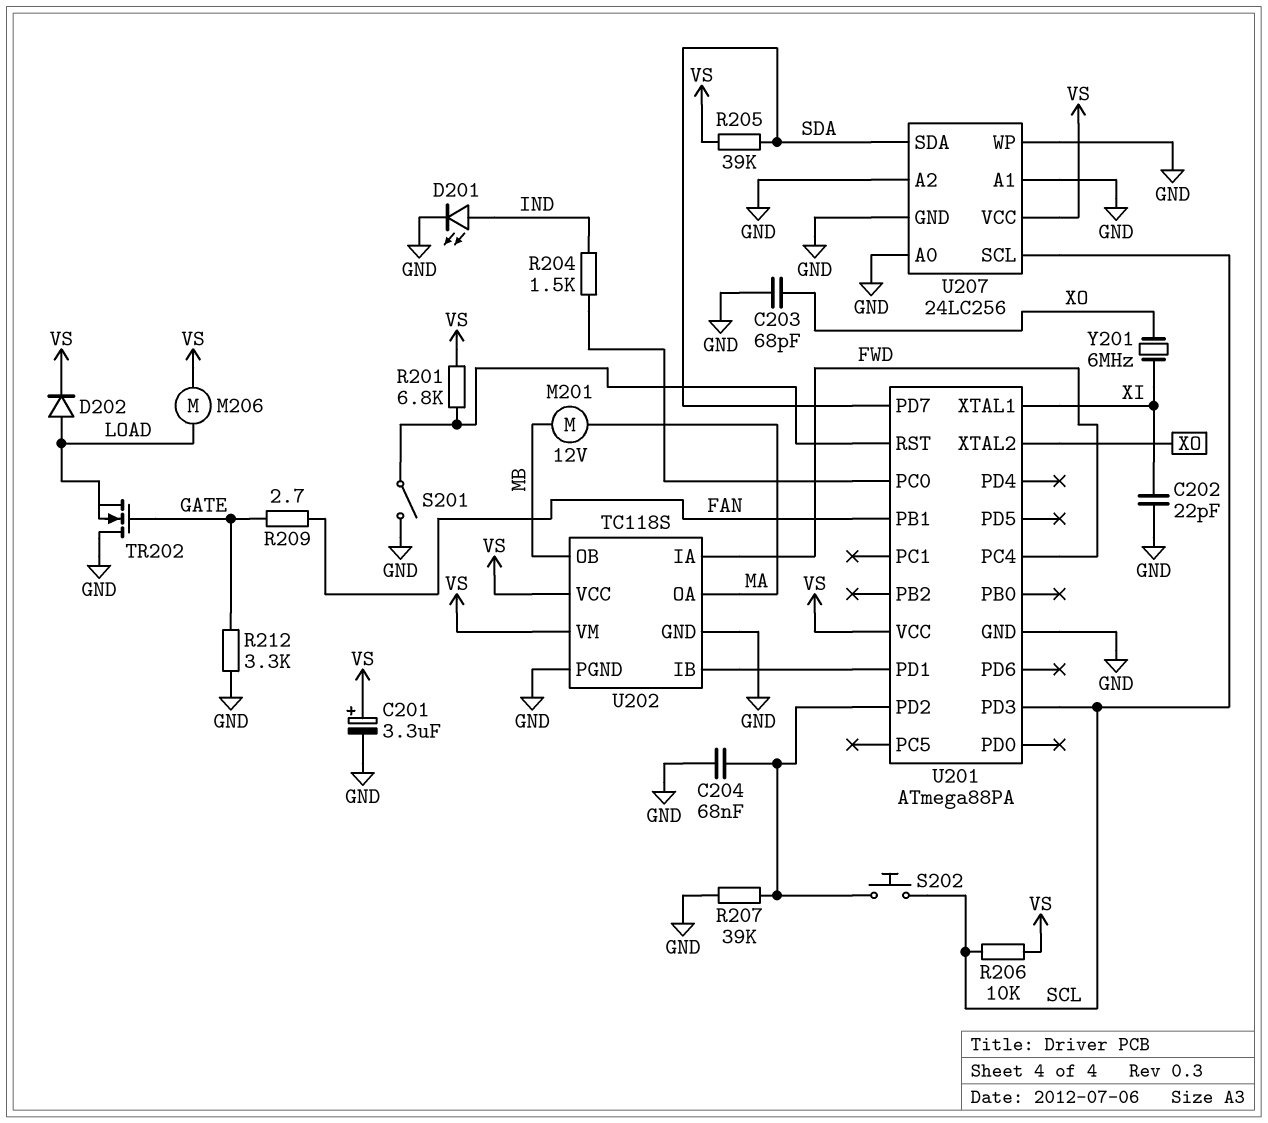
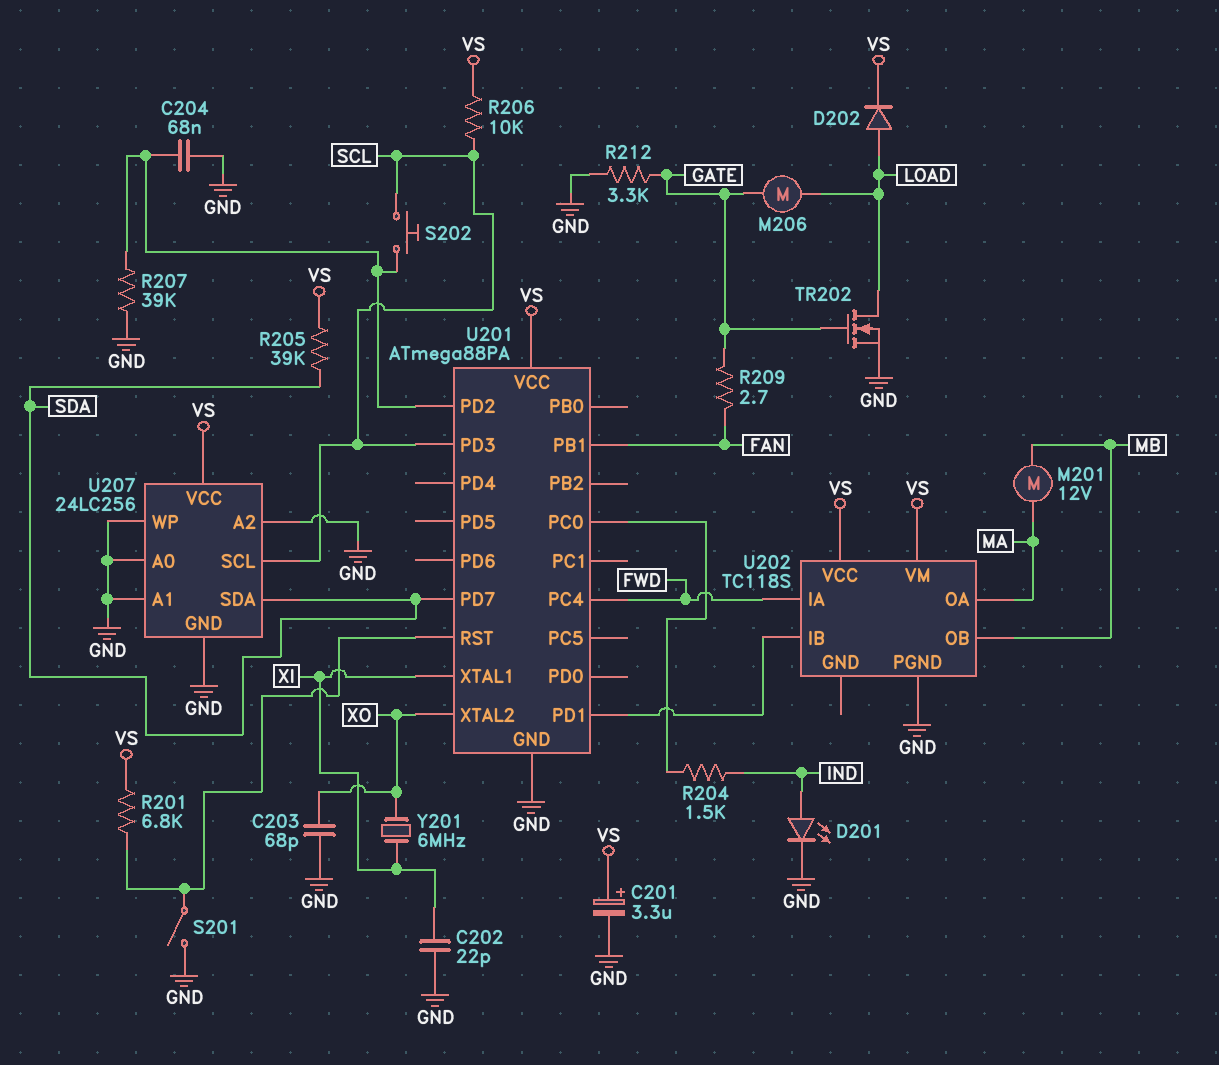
M206: motor (LOAD, VS) -> motor (GATE, LOAD)
TR202: NMOS (G GATE, D GND, S LOAD) -> NMOS (G GATE, D LOAD, S GND)
U202 pin GND: GND -> none

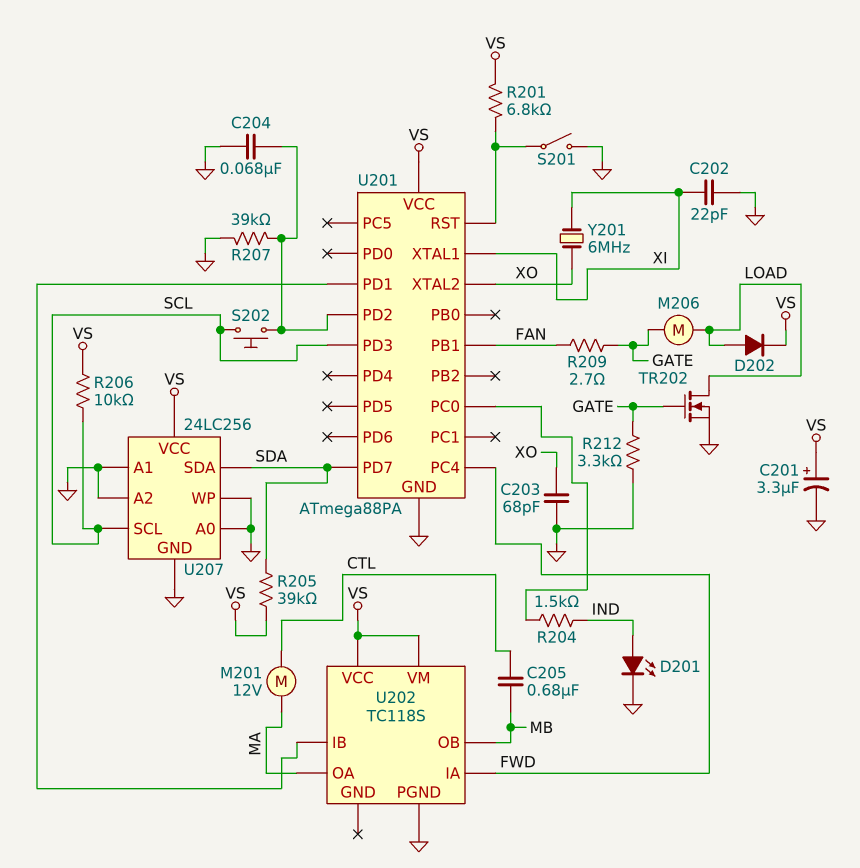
C205: none -> 680nF (CTL, MB)
M201: motor 12V (MA, MB) -> motor 12V (CTL, MA)

